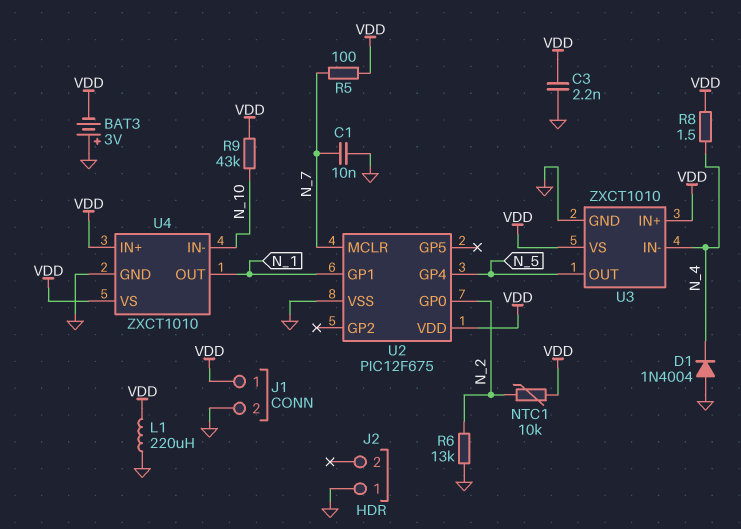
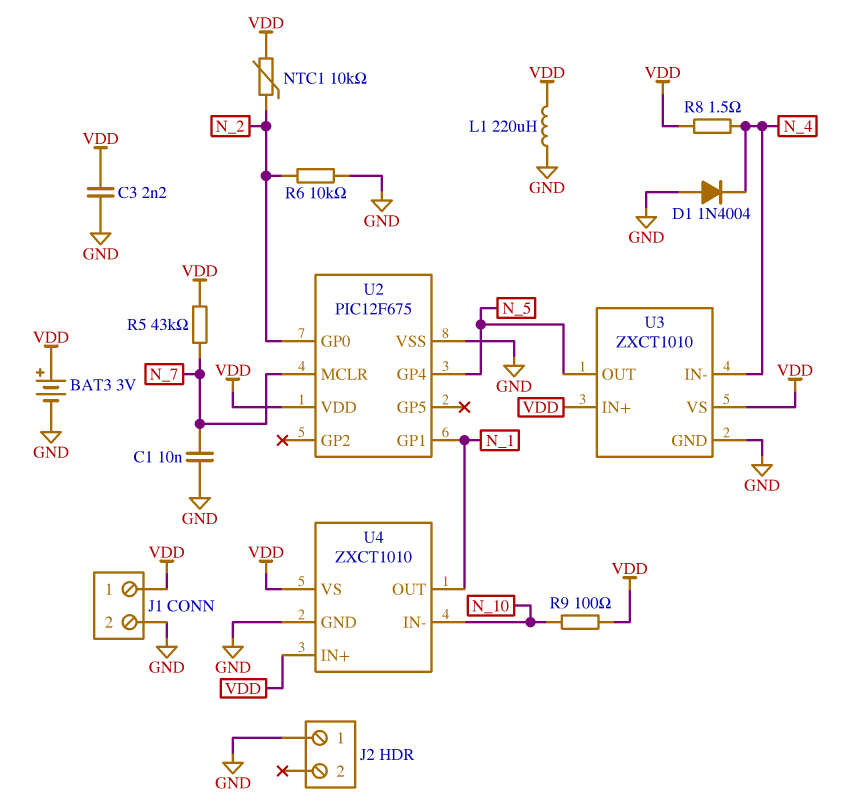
BAT3: 3V (plus GND, minus VDD) -> 3V (plus VDD, minus GND)
R5: 100 (N_7, VDD) -> 43k (N_7, VDD)
R6: 13k (GND, N_2) -> 10k (GND, N_2)
R9: 43k (N_10, VDD) -> 100 (N_10, VDD)

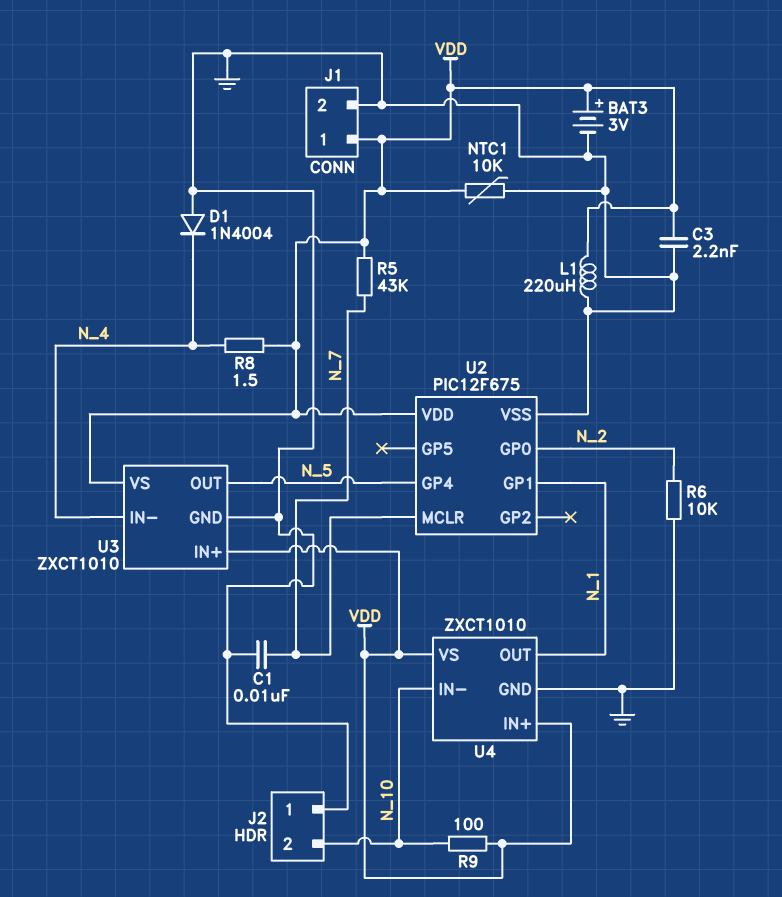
J2 pin 2: none -> N_10
NTC1: 10k (N_2, VDD) -> 10k (GND, VDD)

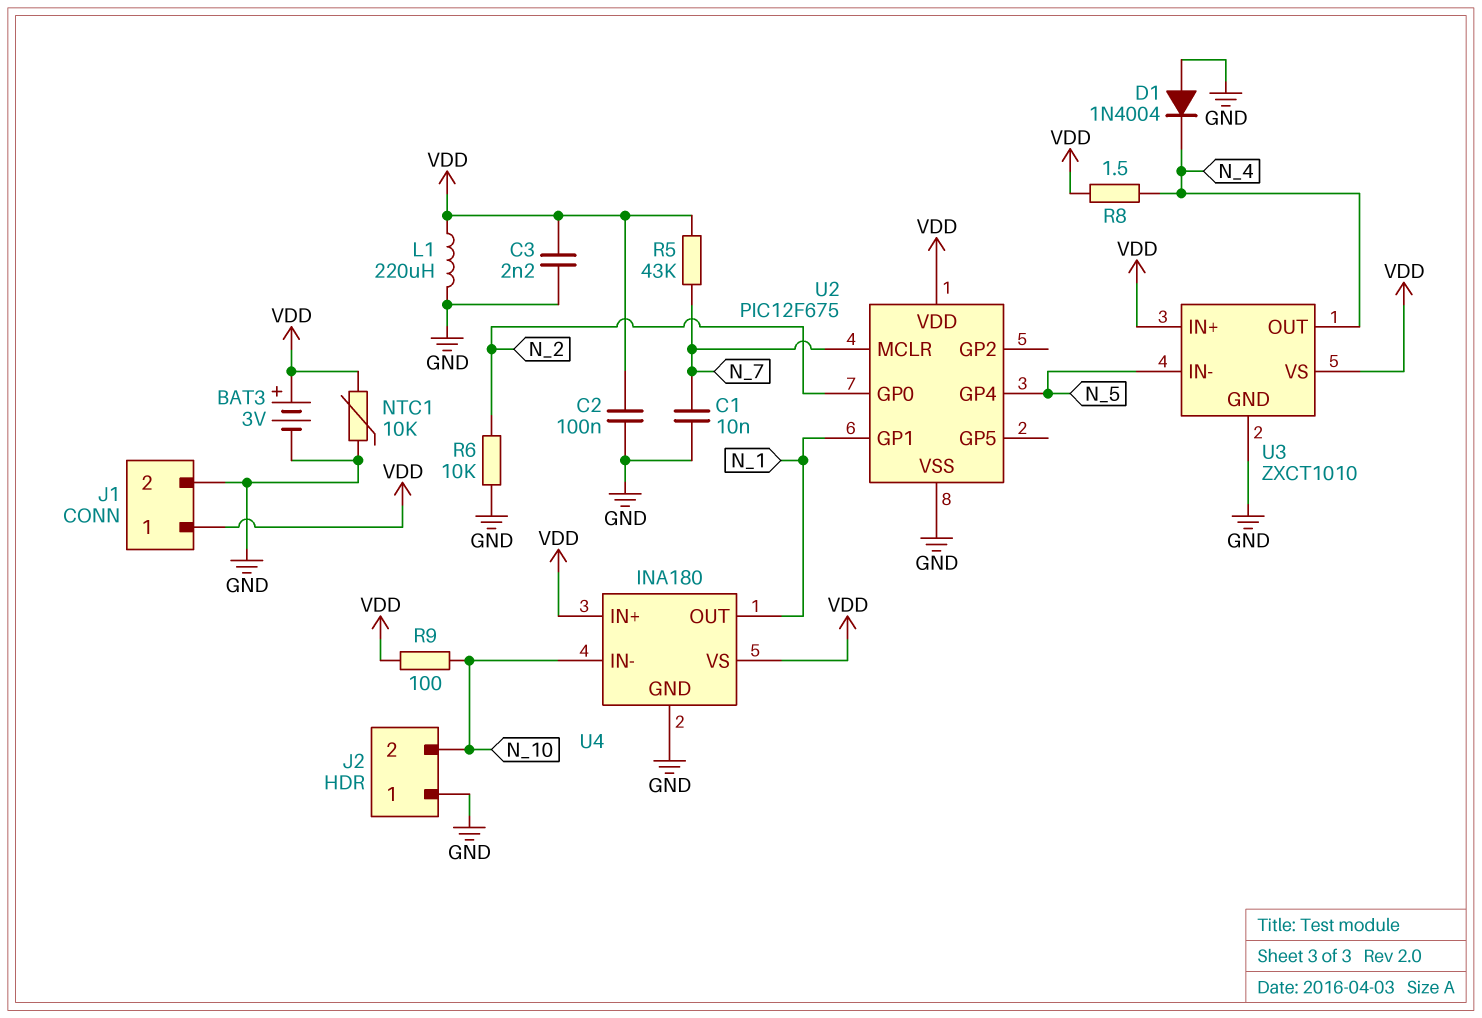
C2: none -> 100nF (GND, VDD)
U3 pin IN-: N_4 -> N_5
U3 pin OUT: N_5 -> N_4
U4: ZXCT1010 -> INA180

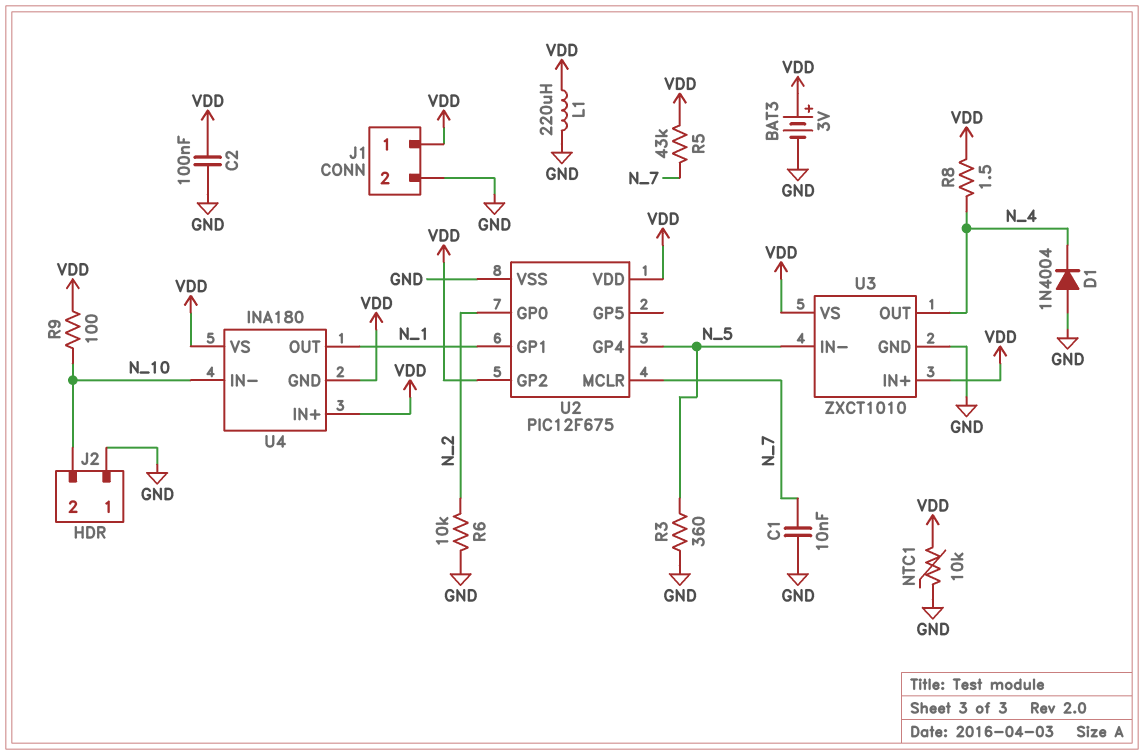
C3: 2.2nF (GND, VDD) -> none
R3: none -> 360 (GND, N_5)
U2 pin GP2: none -> VDD
U4 pin GND: GND -> VDD

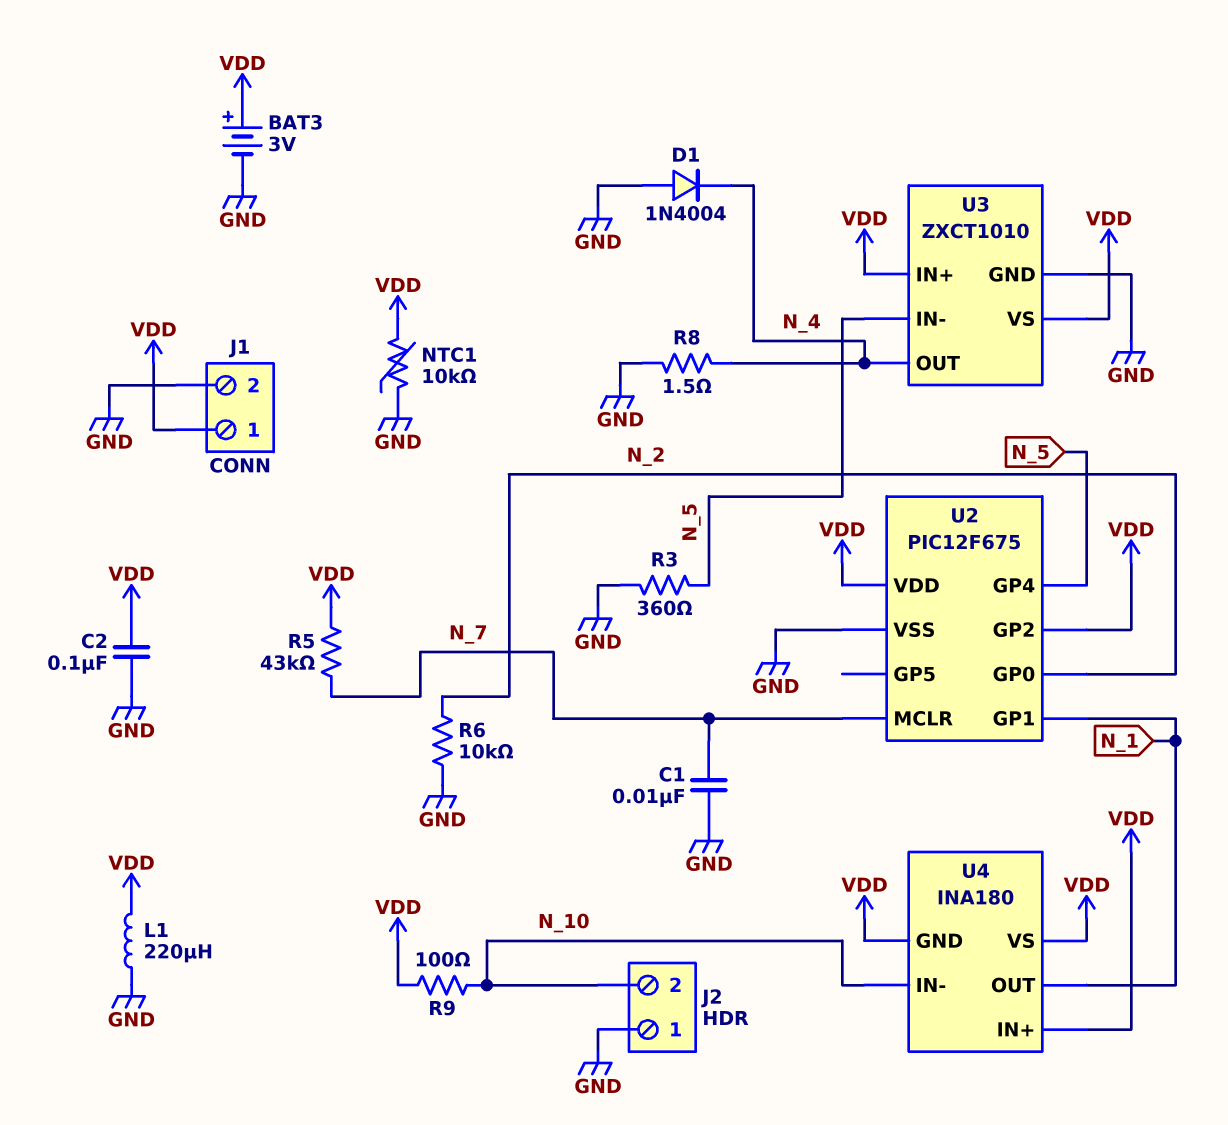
R8: 1.5 (N_4, VDD) -> 1.5 (GND, N_4)

